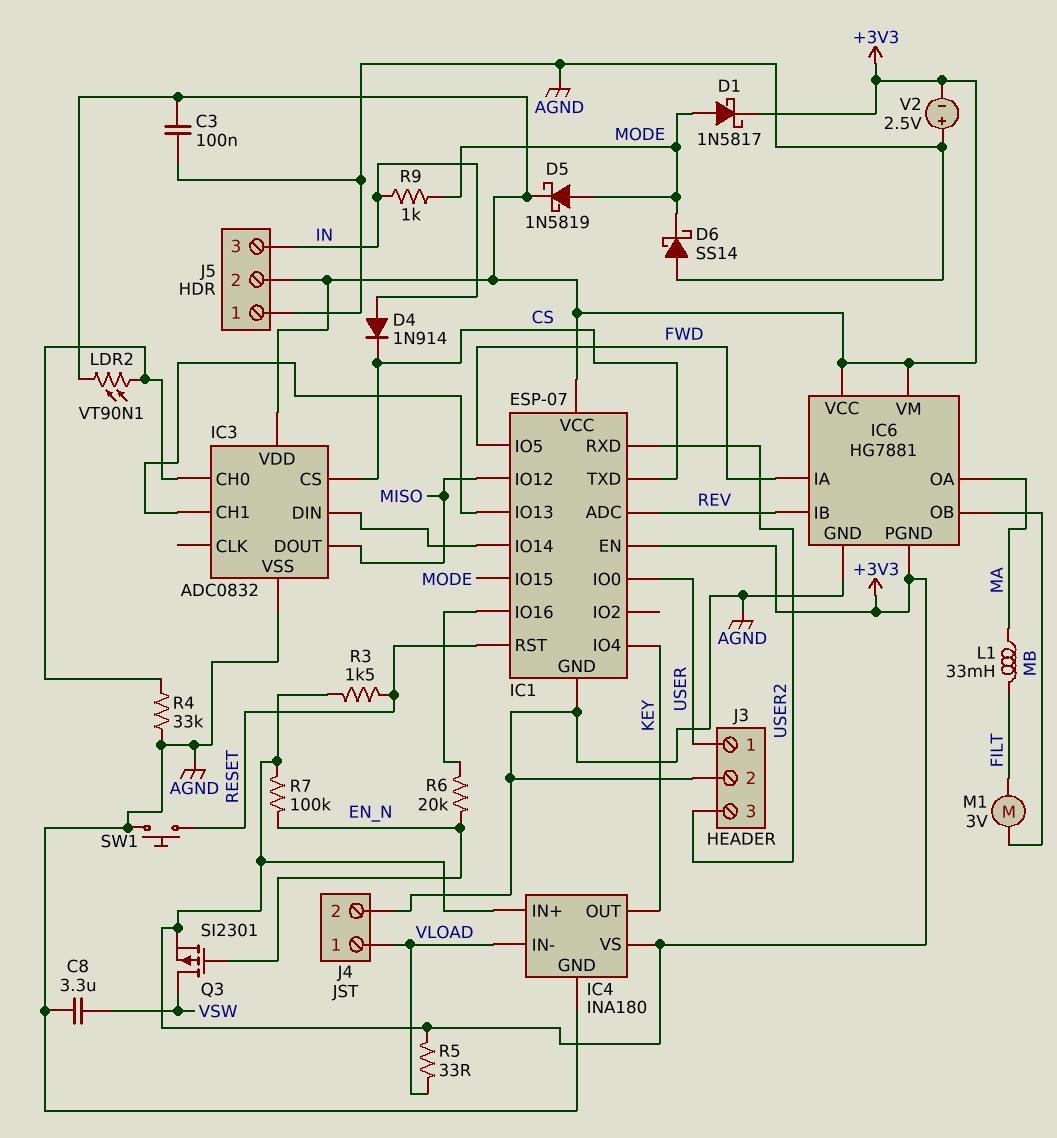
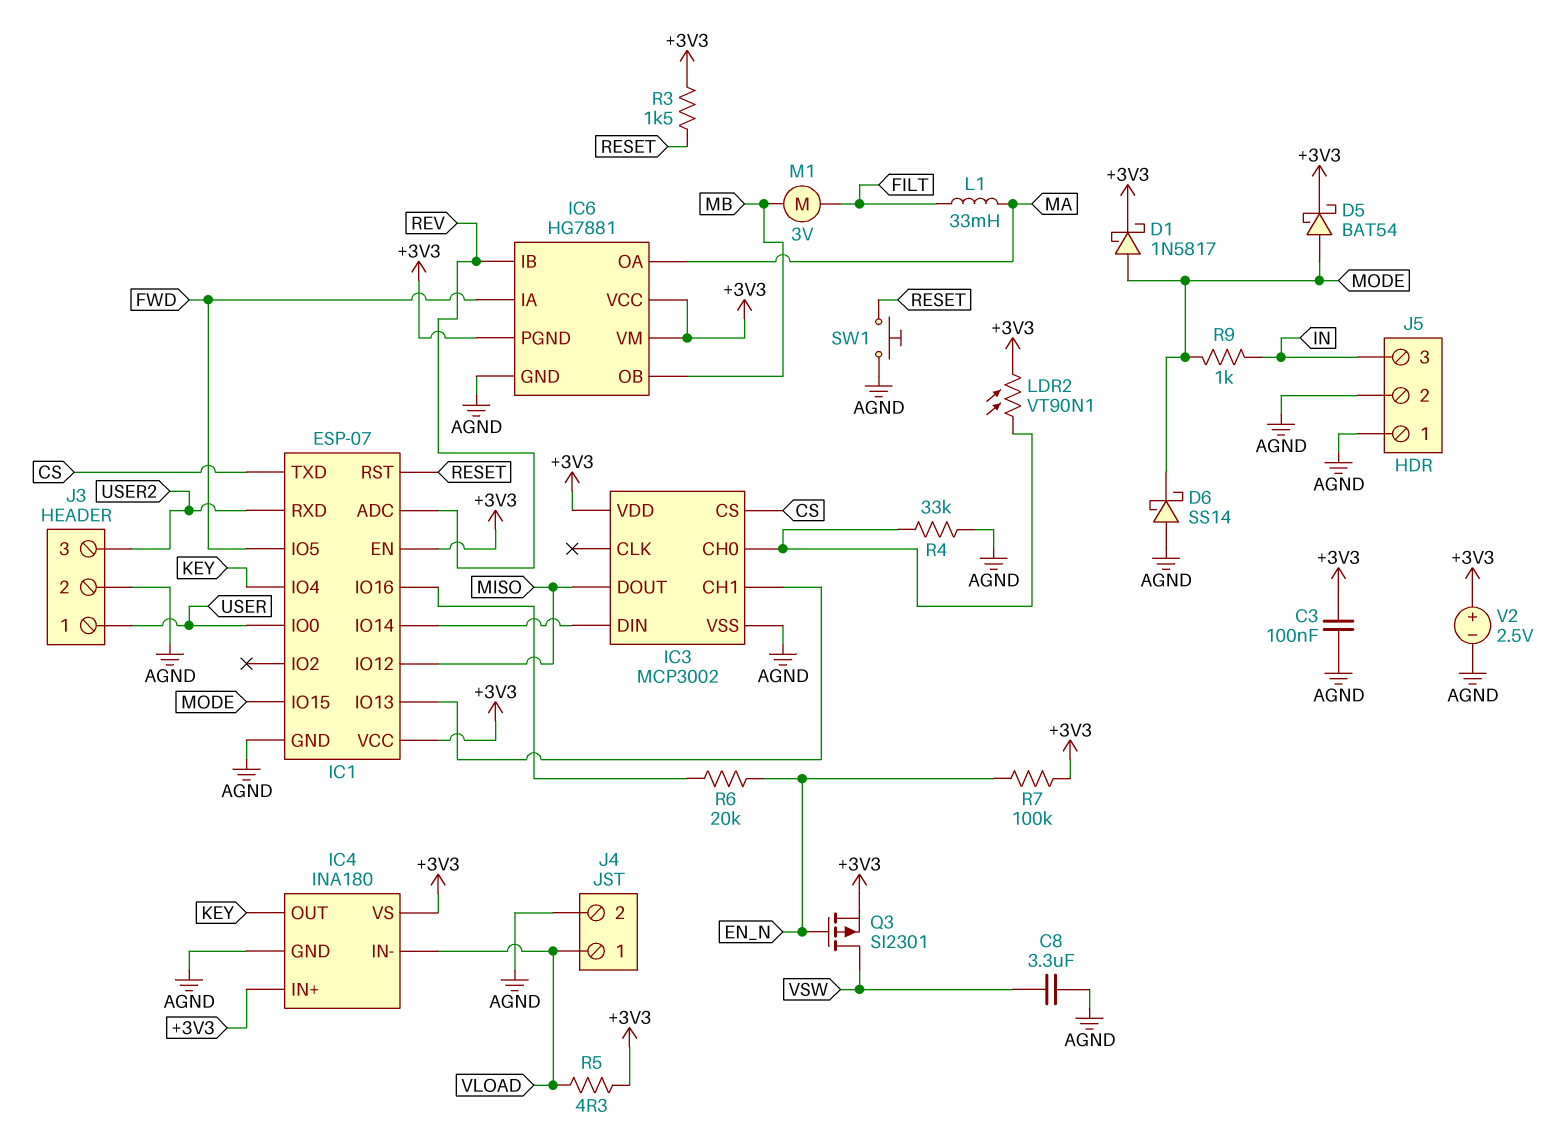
D4: diode 1N914 (A IN, K CS) -> none
D5: schottky 1N5819 (A MODE, K +3V3) -> schottky BAT54 (A MODE, K +3V3)
IC3: ADC0832 -> MCP3002
J5 pin 2: +3V3 -> AGND
R5: 33 (+3V3, VLOAD) -> 4.3 (+3V3, VLOAD)
V2: 2.5V (plus AGND, minus +3V3) -> 2.5V (plus +3V3, minus AGND)

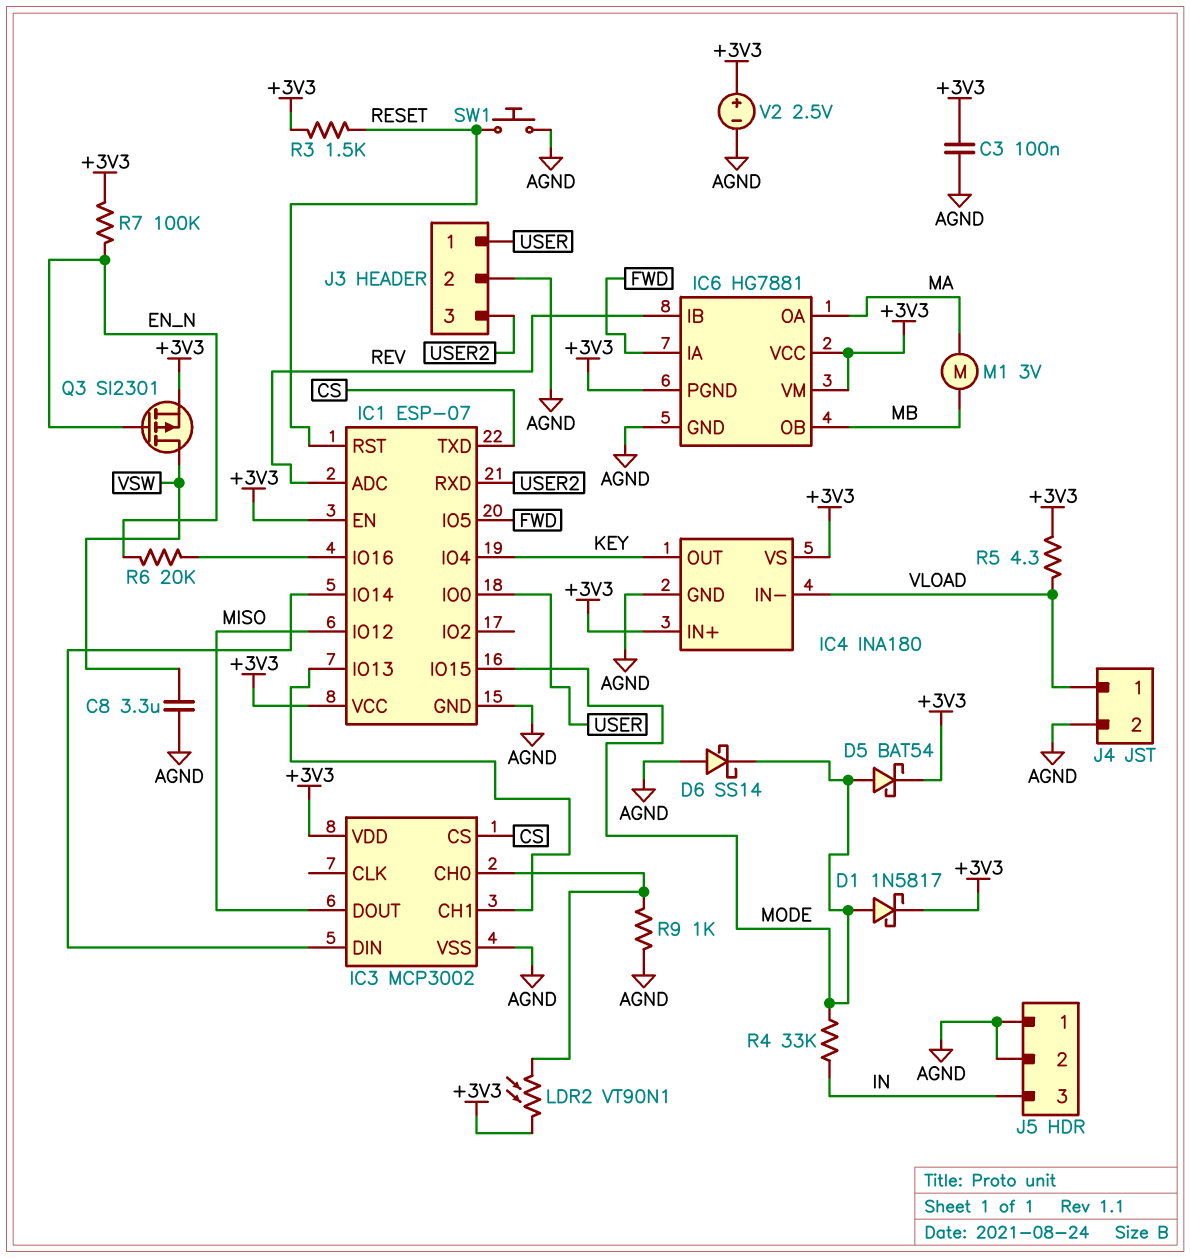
L1: 33mH (FILT, MA) -> none
M1: motor 3V (FILT, MB) -> motor 3V (MA, MB)
R4: 33k (AGND, IC3/CH0) -> 33k (IN, MODE)
R9: 1k (IN, MODE) -> 1k (AGND, IC3/CH0)

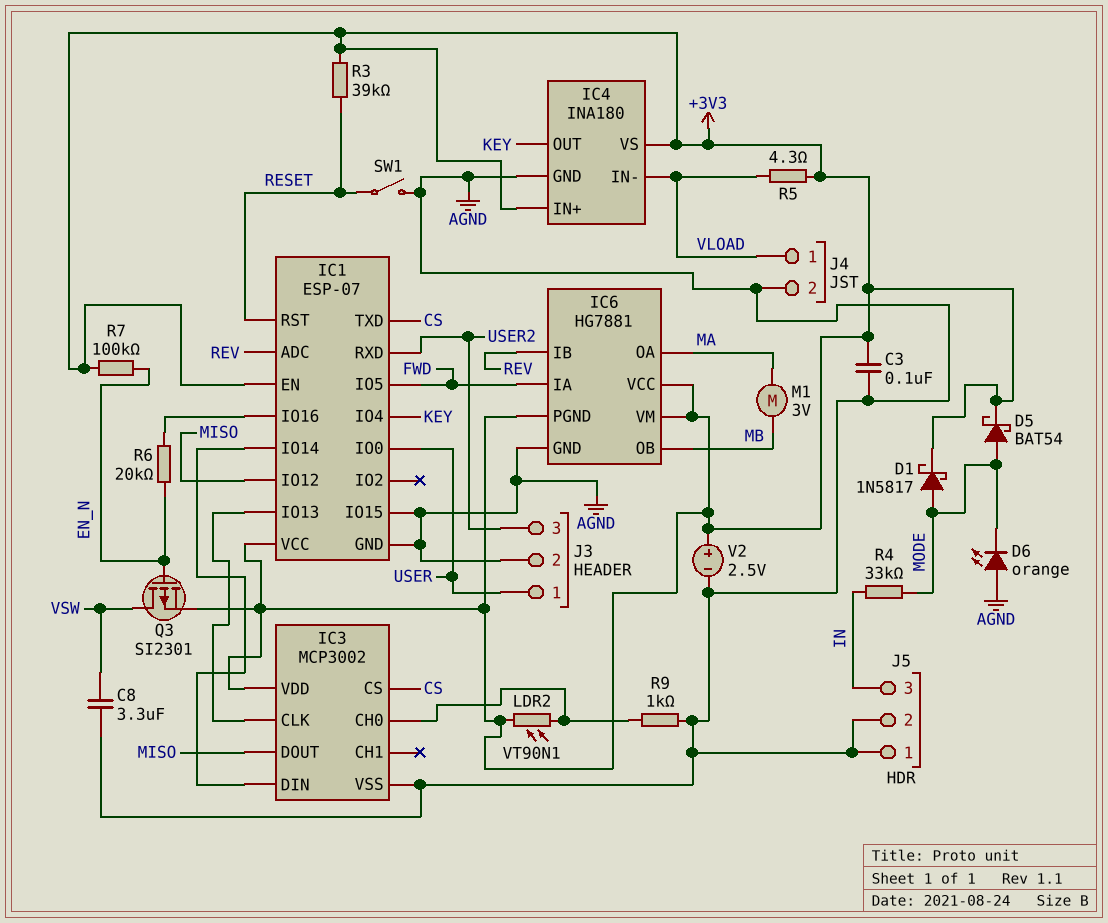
D6: schottky SS14 (A AGND, K MODE) -> LED orange (A AGND, K MODE)
IC1 pin IO15: MODE -> AGND
IC3 pin CH1: IC1/IO13 -> none
IC3 pin CLK: none -> IC1/IO13
R3: 1.5k (+3V3, RESET) -> 39k (+3V3, RESET)
SW1: button (AGND, RESET) -> switch (AGND, RESET)

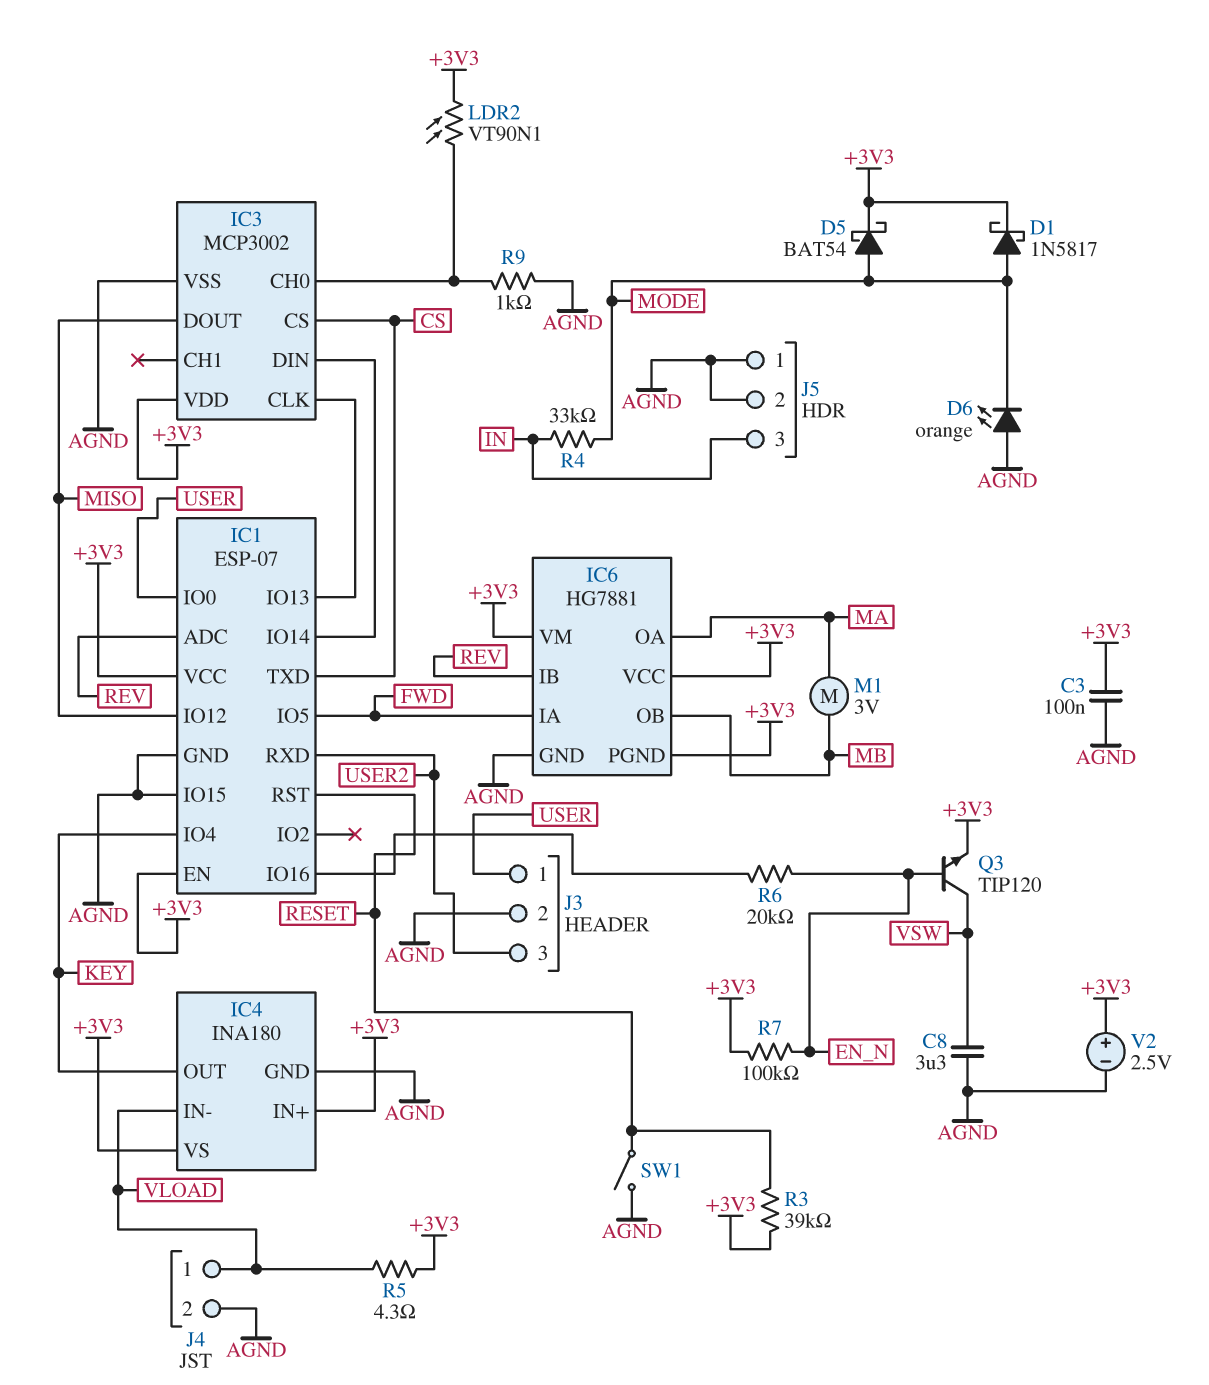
Q3: PMOS SI2301 (G EN_N, D VSW, S +3V3) -> NPN TIP120 (B EN_N, C VSW, E +3V3)

